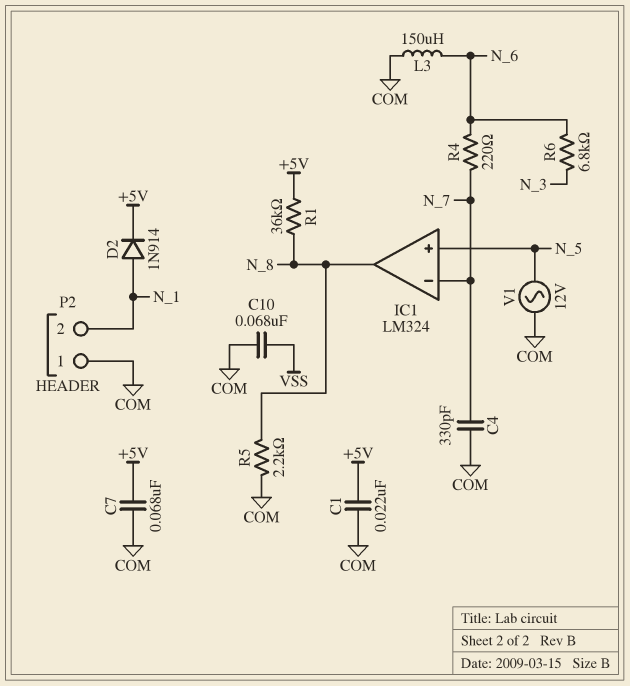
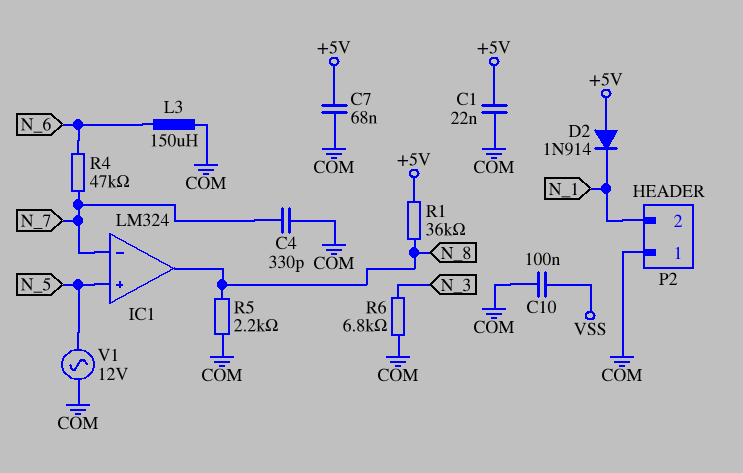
C10: 68nF (COM, VSS) -> 100nF (COM, VSS)
D2: diode 1N914 (A N_1, K +5V) -> diode 1N914 (A +5V, K N_1)
R4: 220 (N_6, N_7) -> 47k (N_6, N_7)
R6: 6.8k (N_3, N_6) -> 6.8k (COM, N_3)

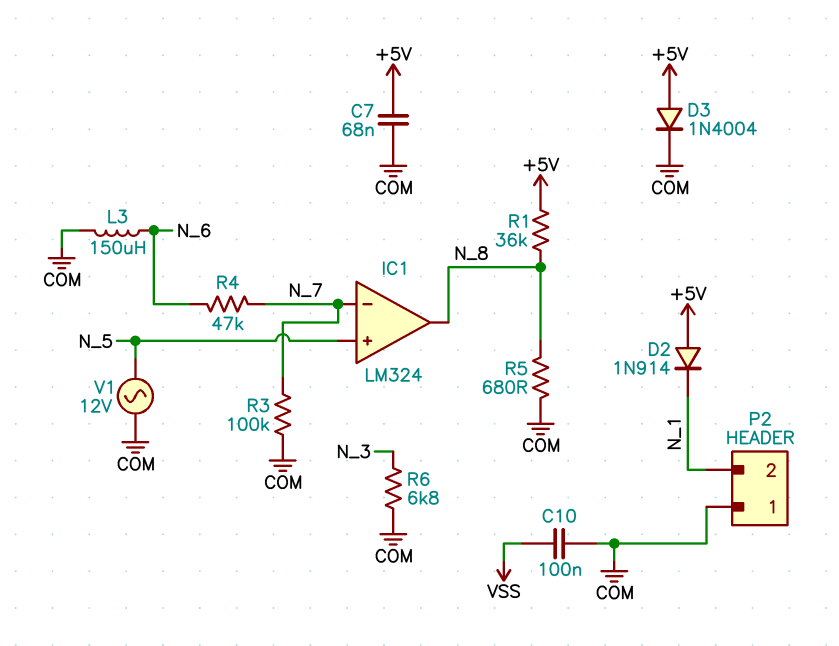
C1: 22nF (+5V, COM) -> none
C4: 330pF (COM, N_7) -> none
D3: none -> diode 1N4004 (A +5V, K COM)
R3: none -> 100k (COM, N_7)
R5: 2.2k (COM, N_8) -> 680 (COM, N_8)

